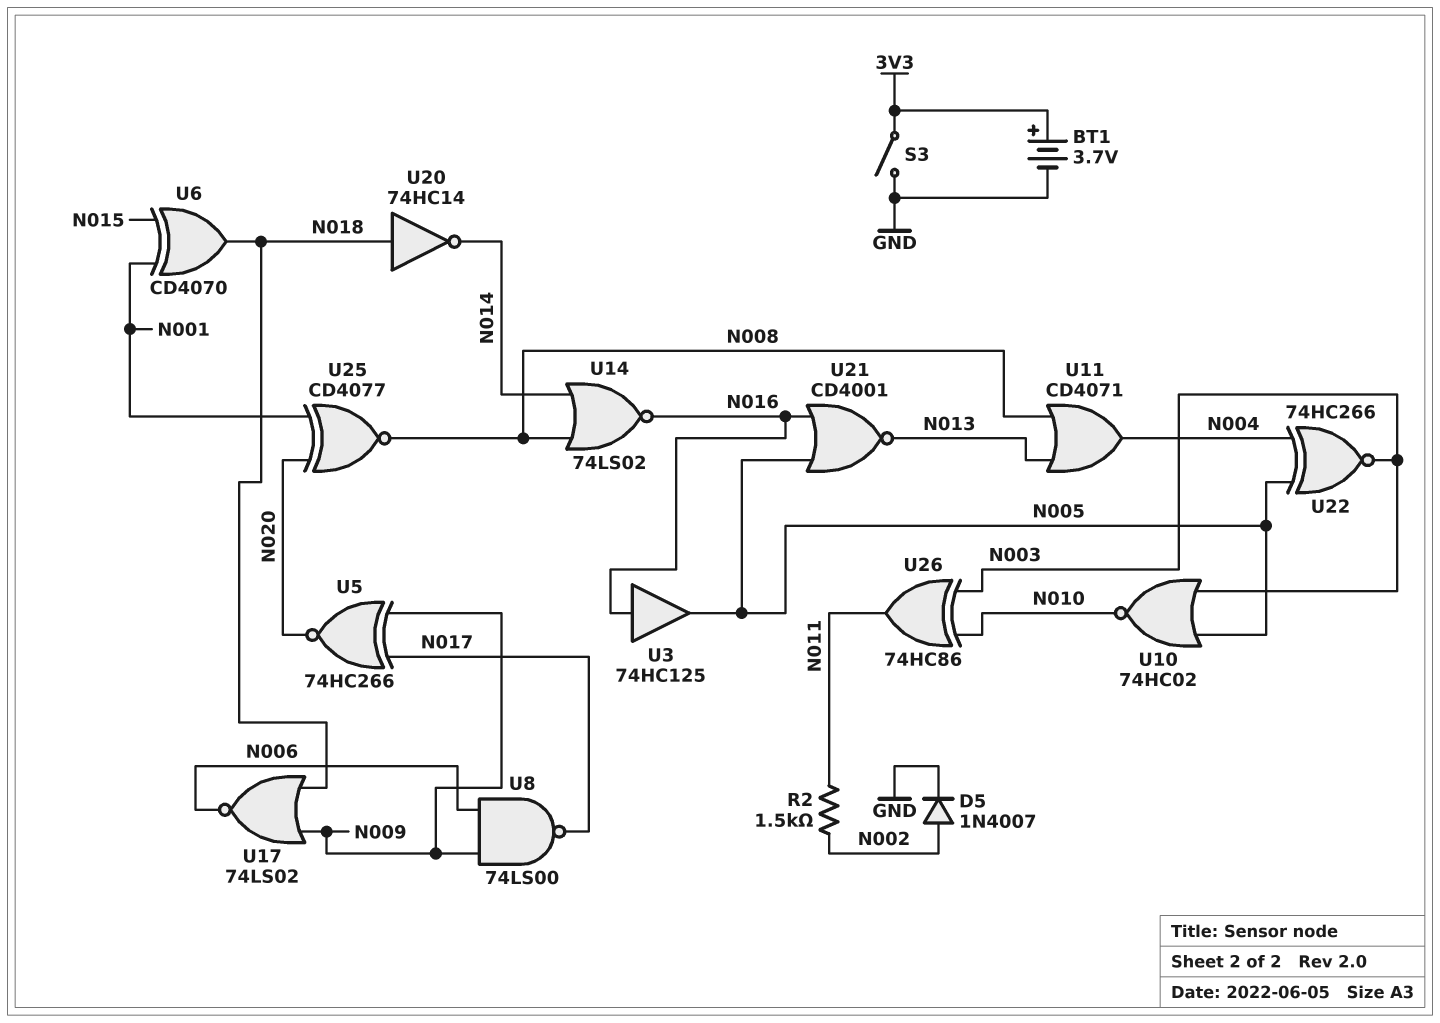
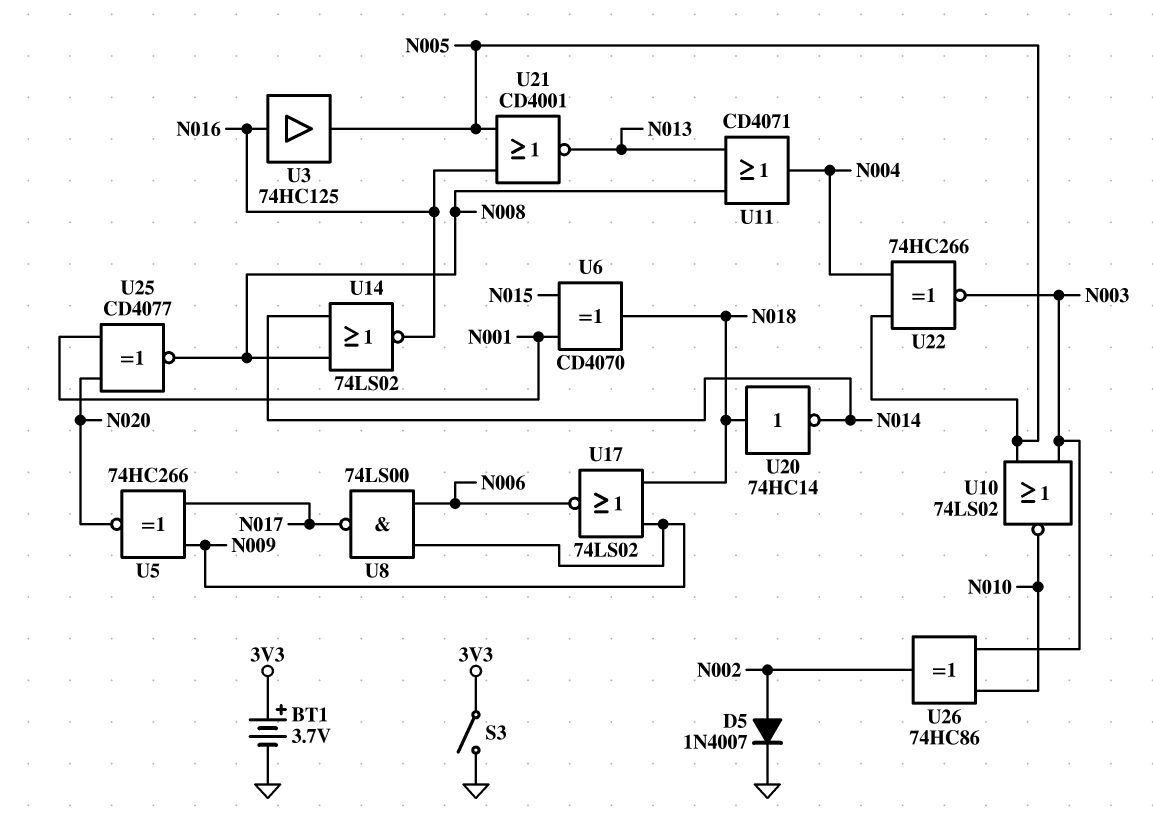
R2: 1.5k (N002, N011) -> none
U10: NOR 74HC02 (in N003, in N005, out N010) -> NOR 74LS02 (in N003, in N005, out N010)
U26: XOR 74HC86 (in N003, in N010, out N011) -> XOR 74HC86 (in N003, in N010, out N002)

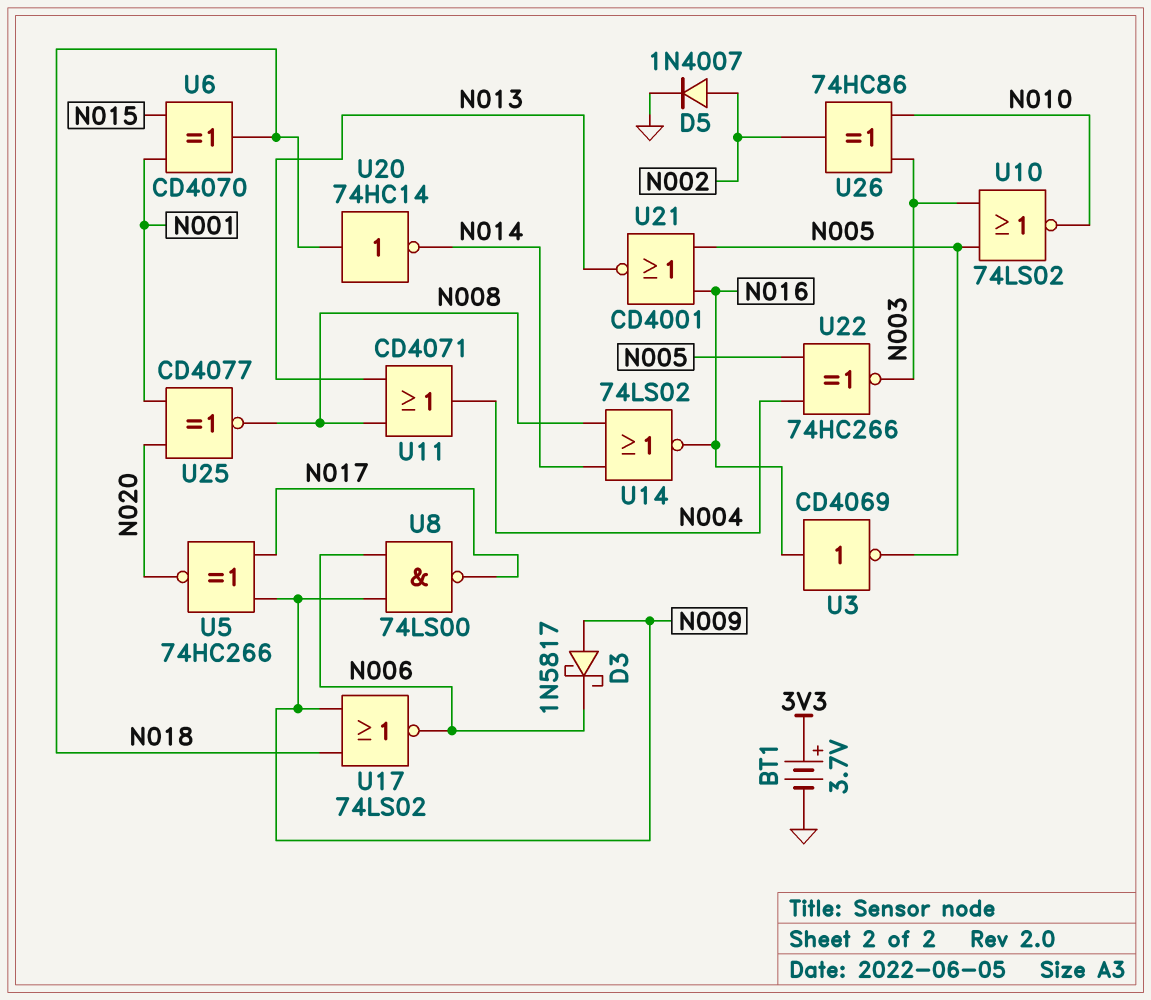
D3: none -> schottky 1N5817 (A N009, K N006)
S3: switch (3V3, GND) -> none
U3: buffer 74HC125 (in N016, out N005) -> NOT CD4069 (in N016, out N005)

